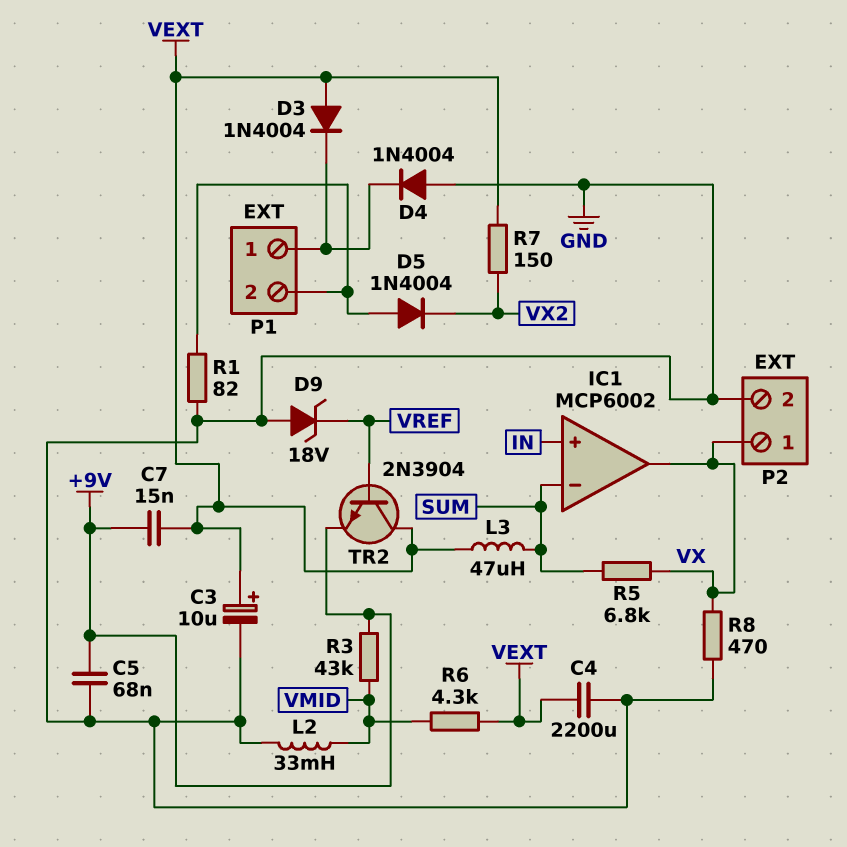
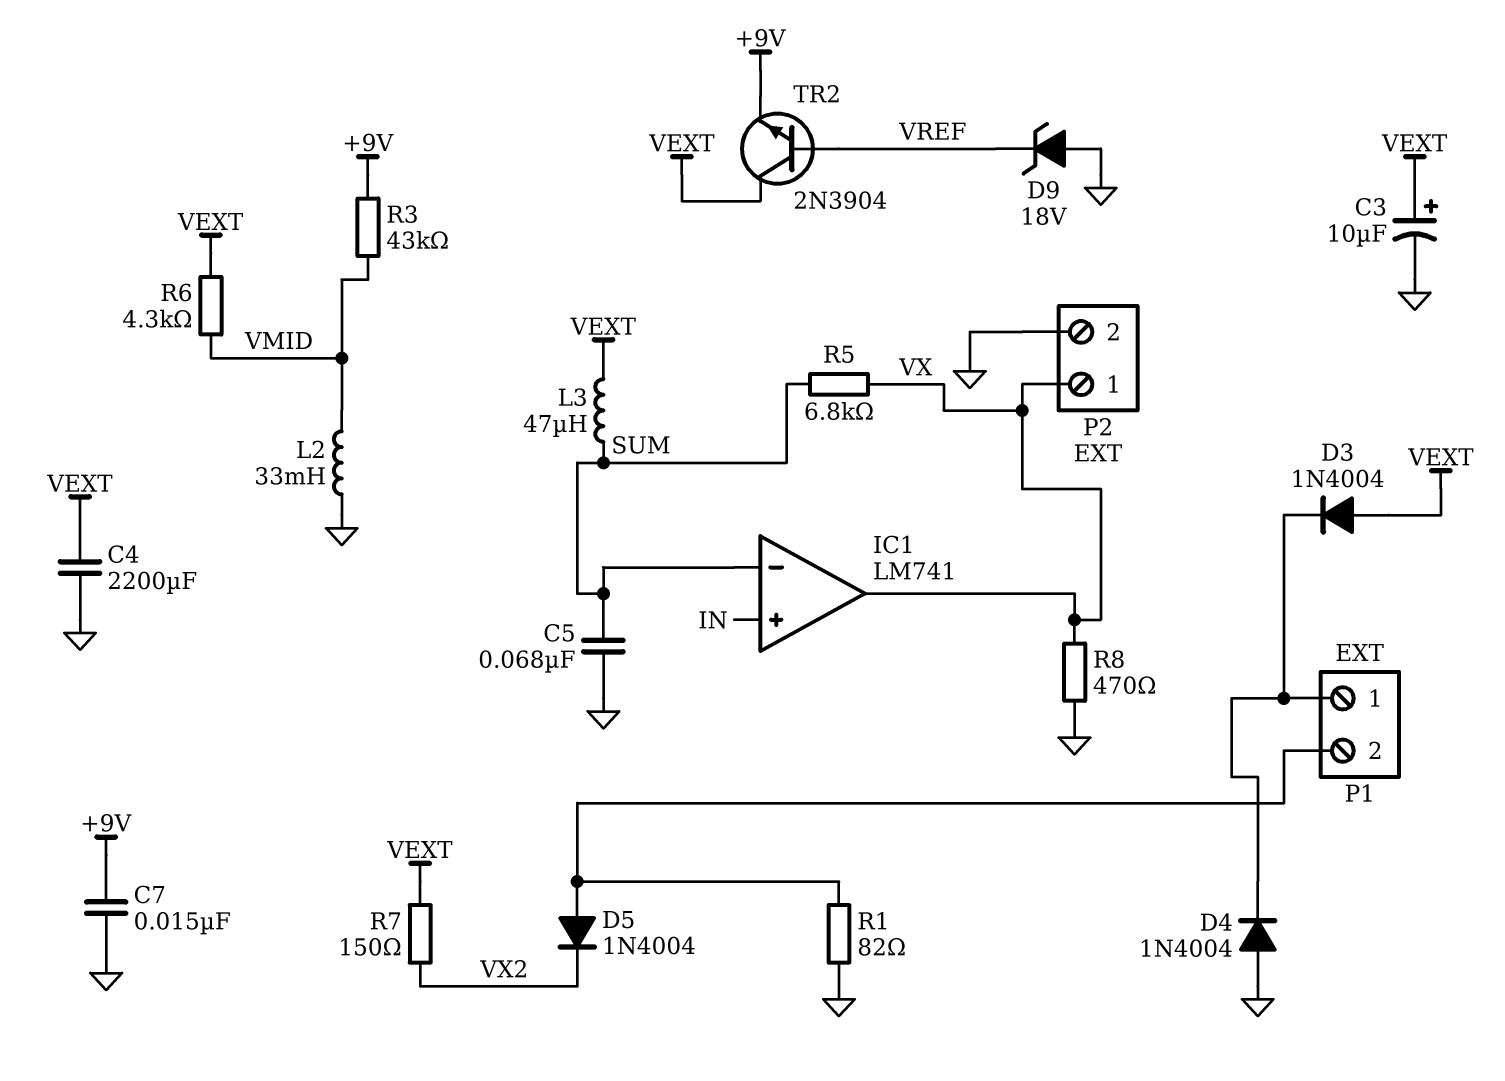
C5: 68nF (+9V, GND) -> 68nF (GND, SUM)
C7: 15nF (+9V, VEXT) -> 15nF (+9V, GND)
IC1: MCP6002 -> LM741

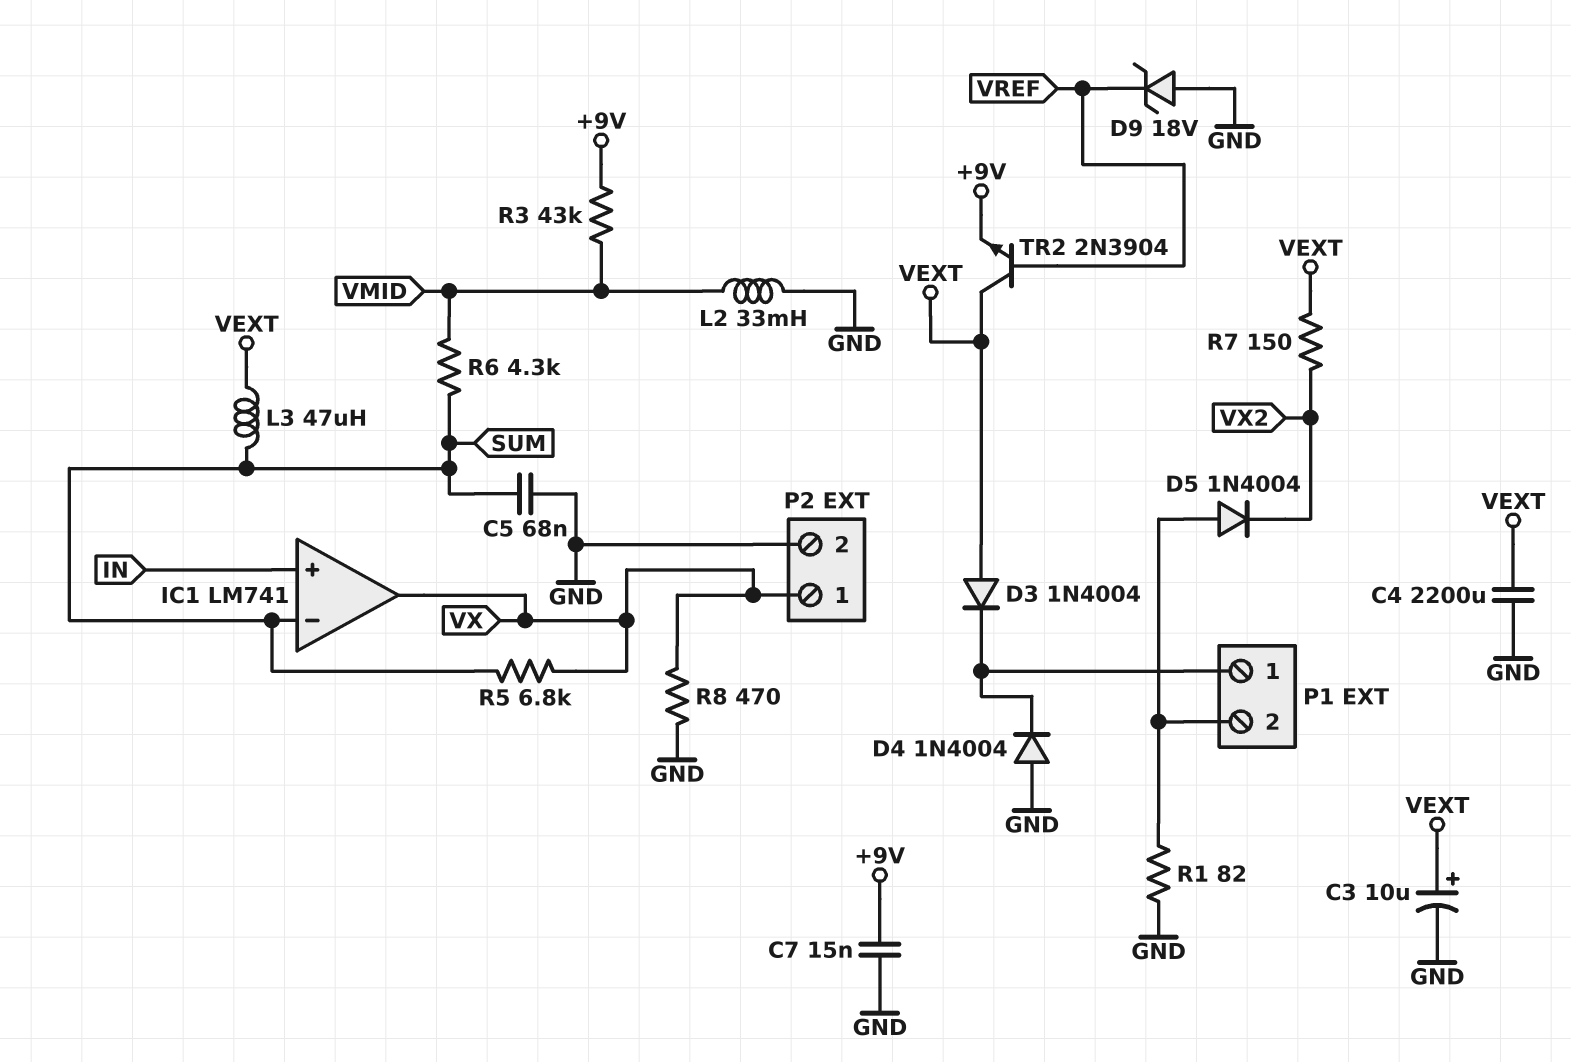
R6: 4.3k (VEXT, VMID) -> 4.3k (SUM, VMID)

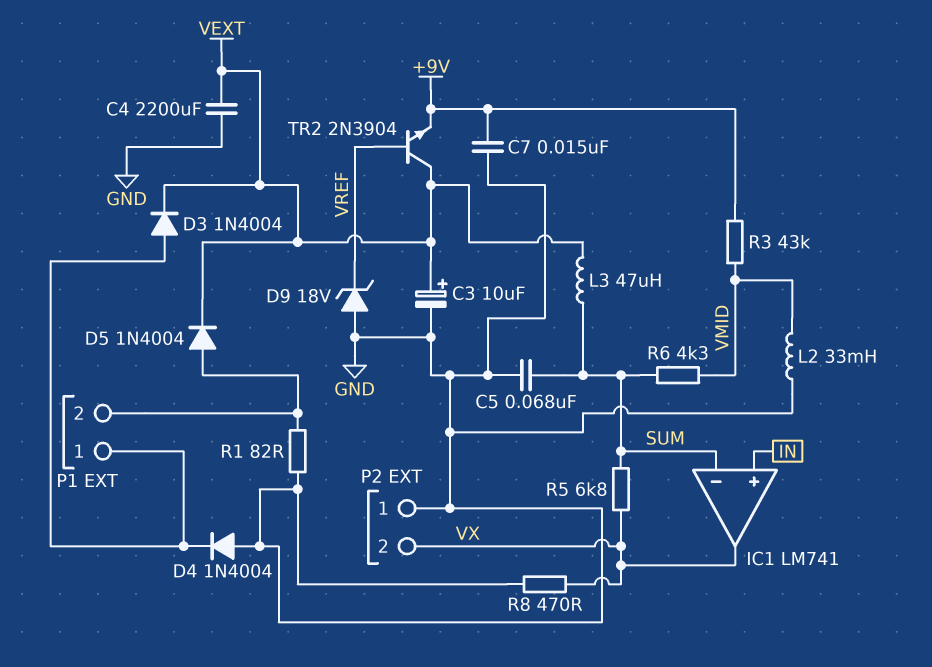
D3: diode 1N4004 (A VEXT, K P1/1) -> diode 1N4004 (A P1/1, K VEXT)
D5: diode 1N4004 (A P1/2, K VX2) -> diode 1N4004 (A P1/2, K VEXT)
P2 pin 1: VX -> GND
P2 pin 2: GND -> VX
R7: 150 (VEXT, VX2) -> none

